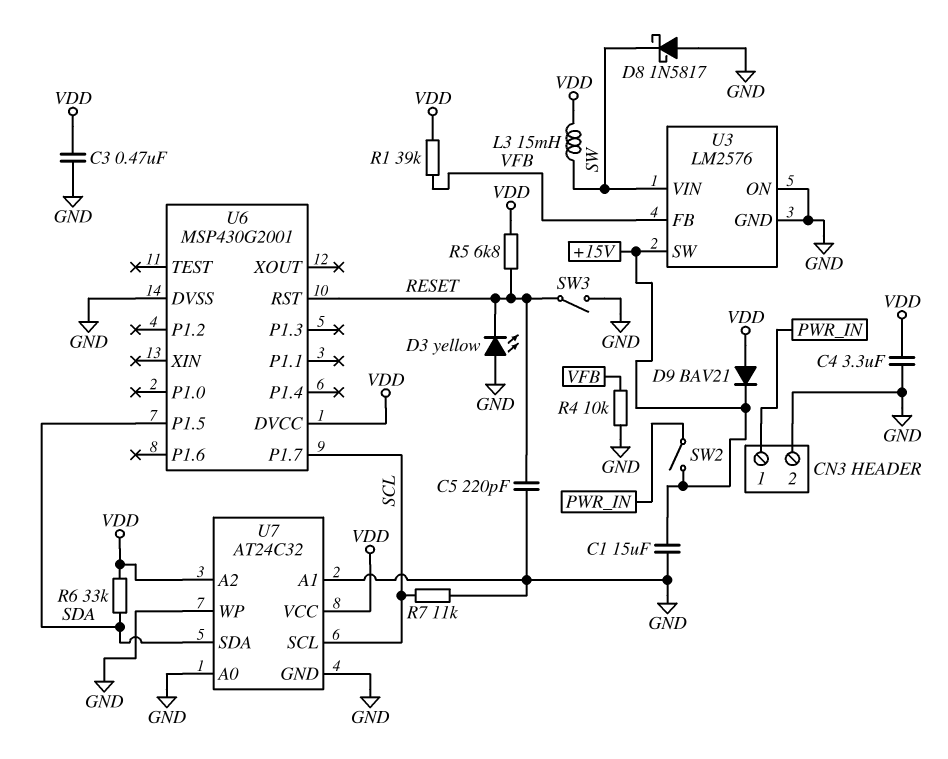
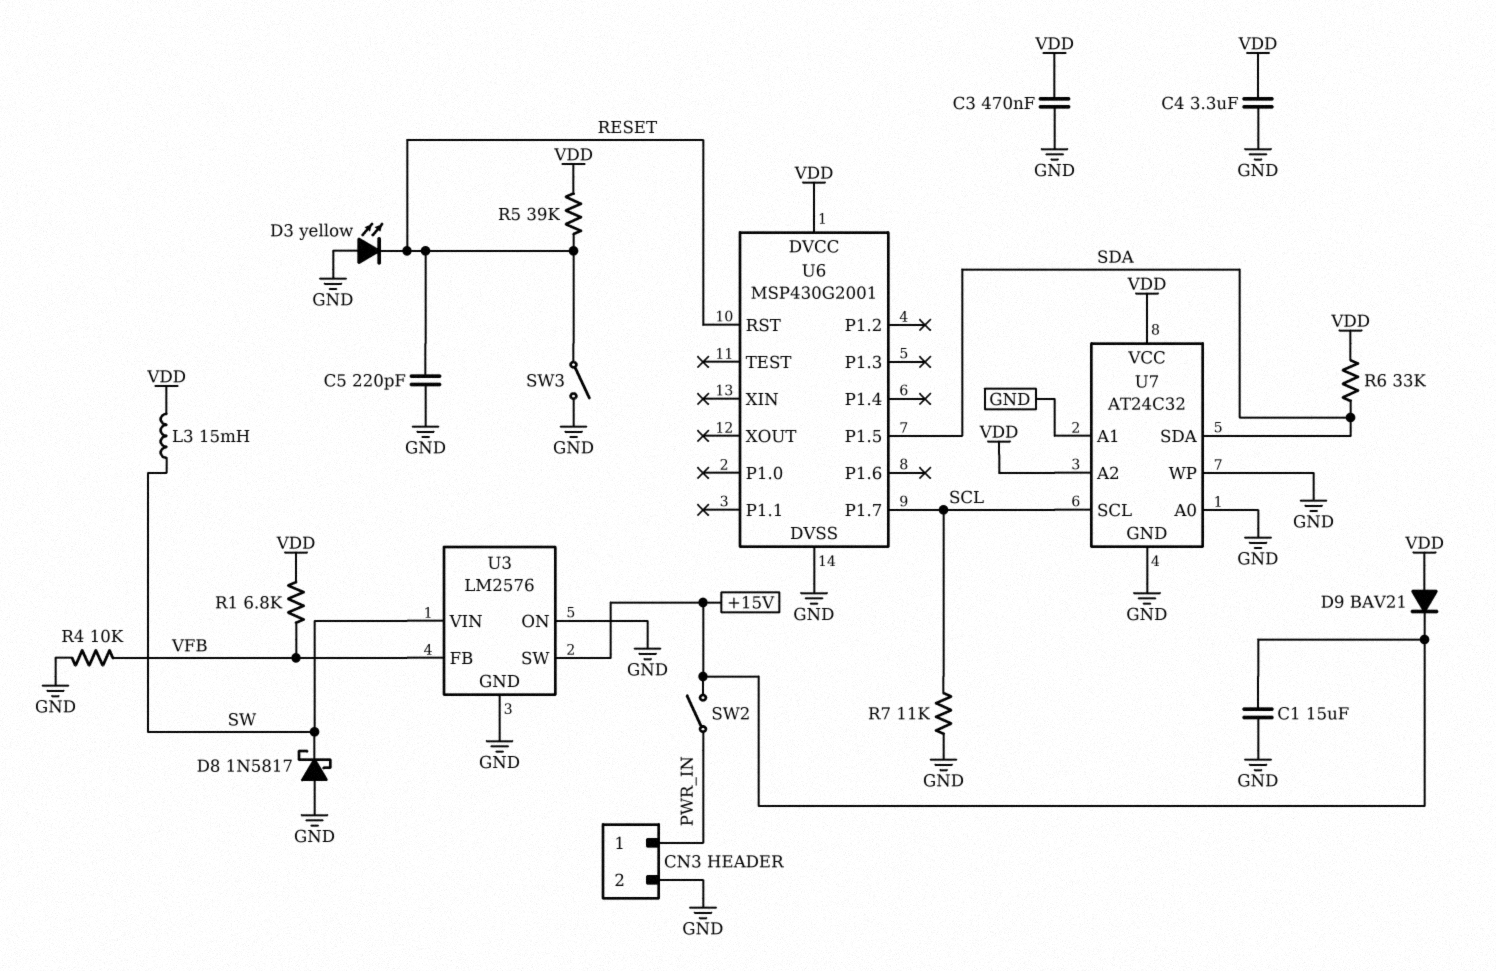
R1: 39k (VDD, VFB) -> 6.8k (VDD, VFB)
R5: 6.8k (RESET, VDD) -> 39k (RESET, VDD)

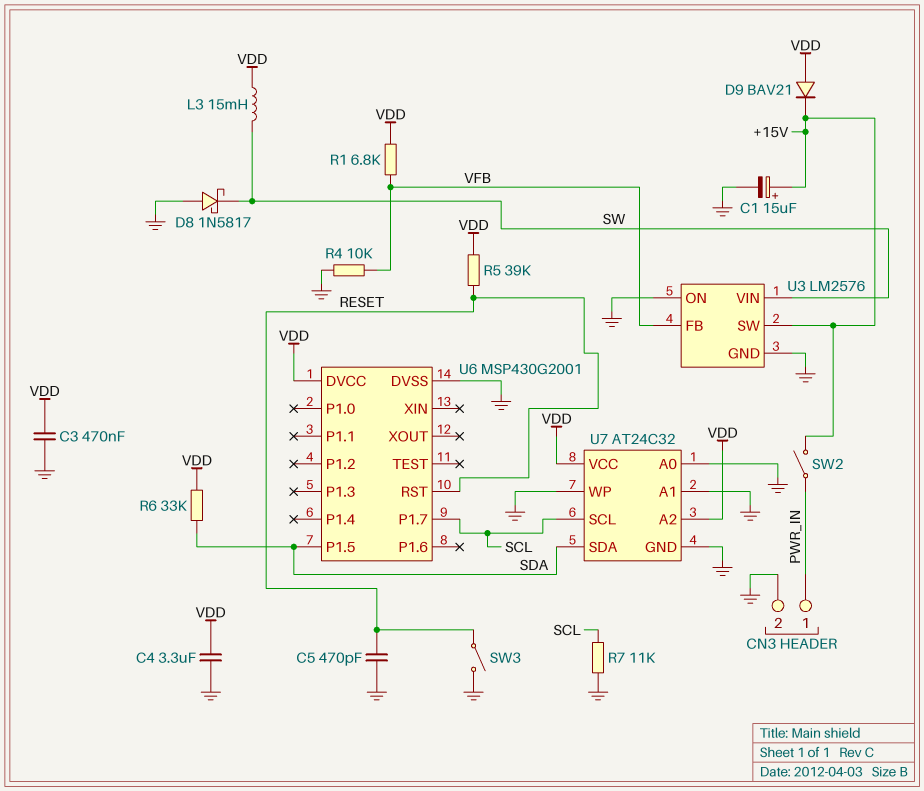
C1: 15uF (+15V, GND) -> 15uF (plus +15V, minus GND)
C5: 220pF (GND, RESET) -> 470pF (GND, RESET)
D3: LED yellow (A GND, K RESET) -> none

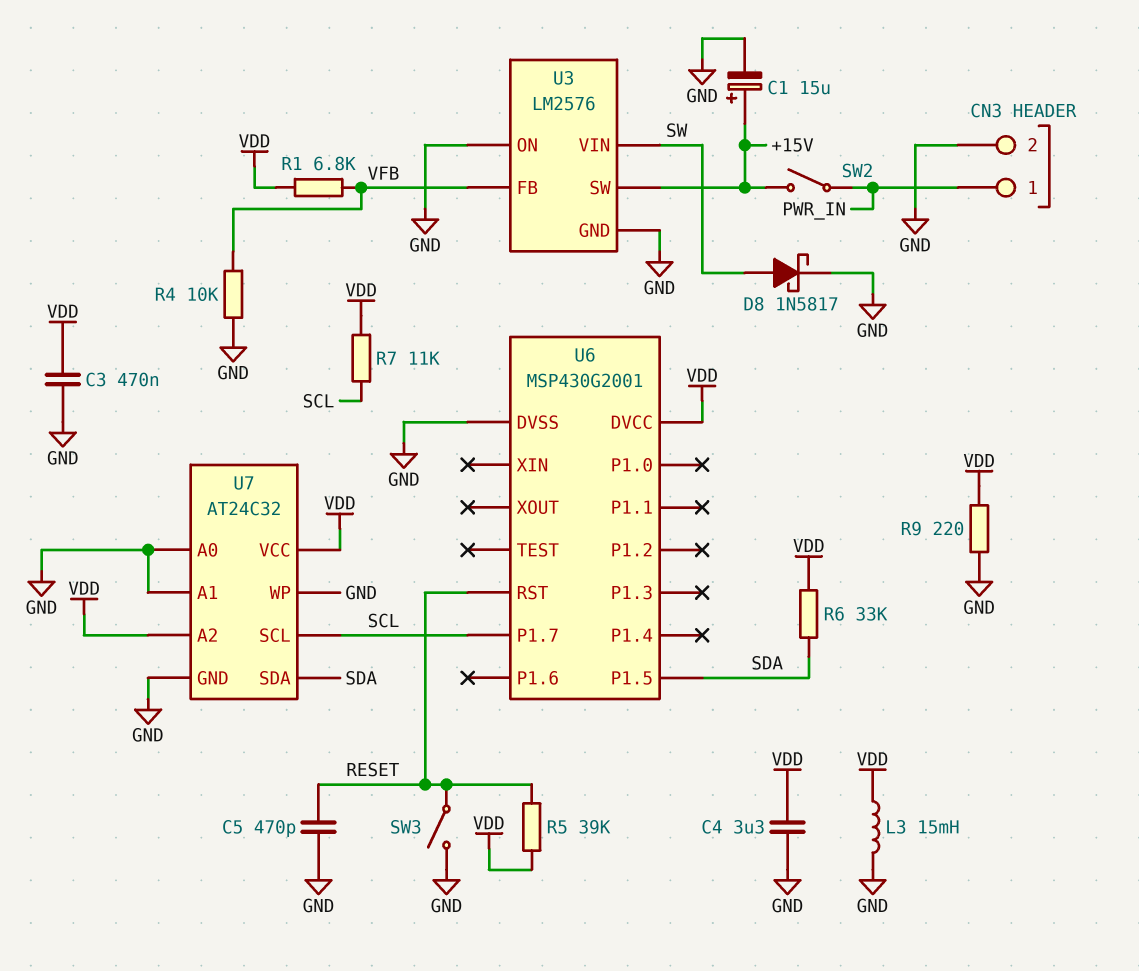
D8: schottky 1N5817 (A GND, K SW) -> schottky 1N5817 (A SW, K GND)
D9: diode BAV21 (A VDD, K +15V) -> none
L3: 15mH (SW, VDD) -> 15mH (GND, VDD)
R7: 11k (GND, SCL) -> 11k (SCL, VDD)
R9: none -> 220 (GND, VDD)

